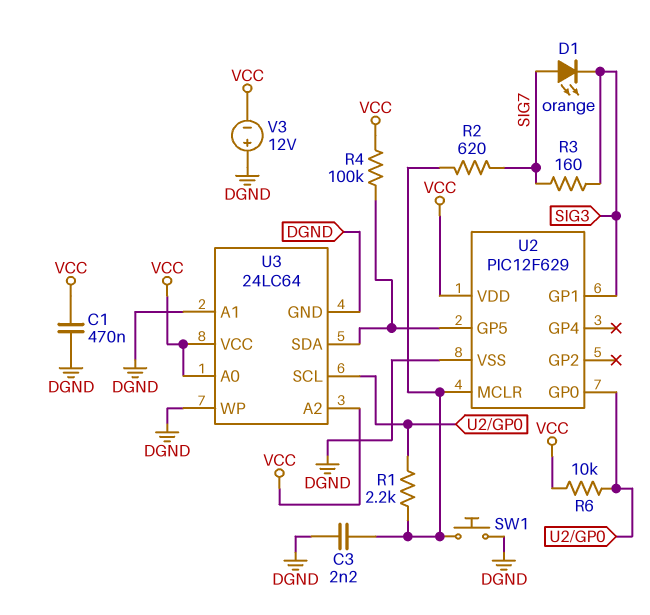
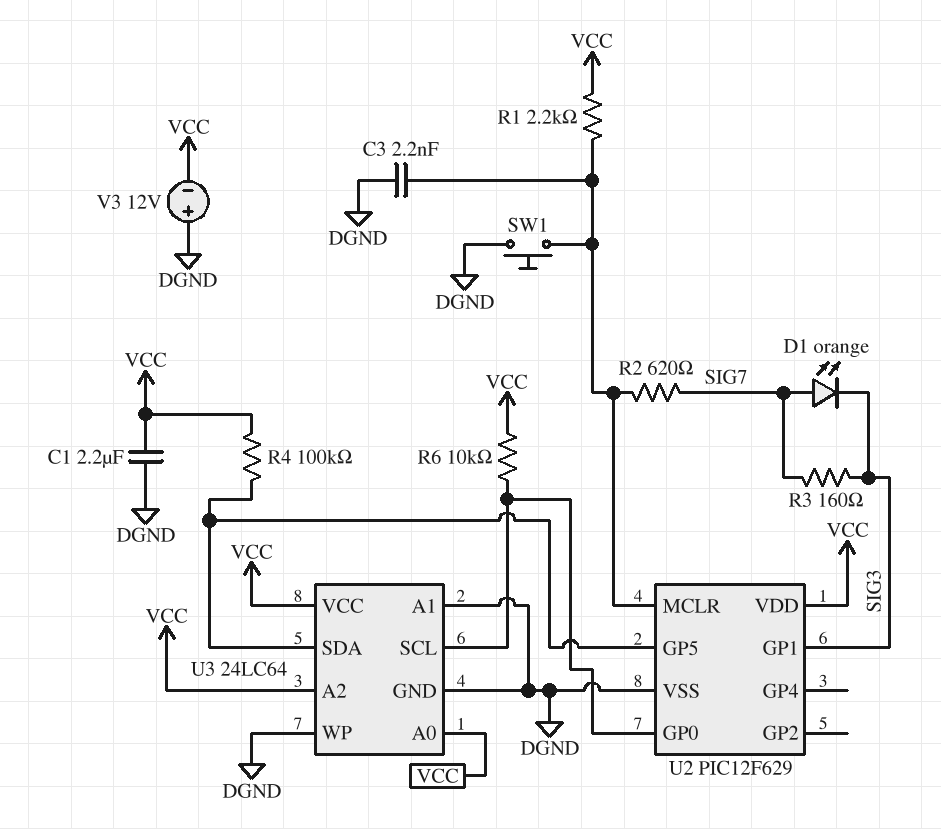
C1: 470nF (DGND, VCC) -> 2.2uF (DGND, VCC)
R1: 2.2k (U2/GP0, U2/MCLR) -> 2.2k (U2/MCLR, VCC)

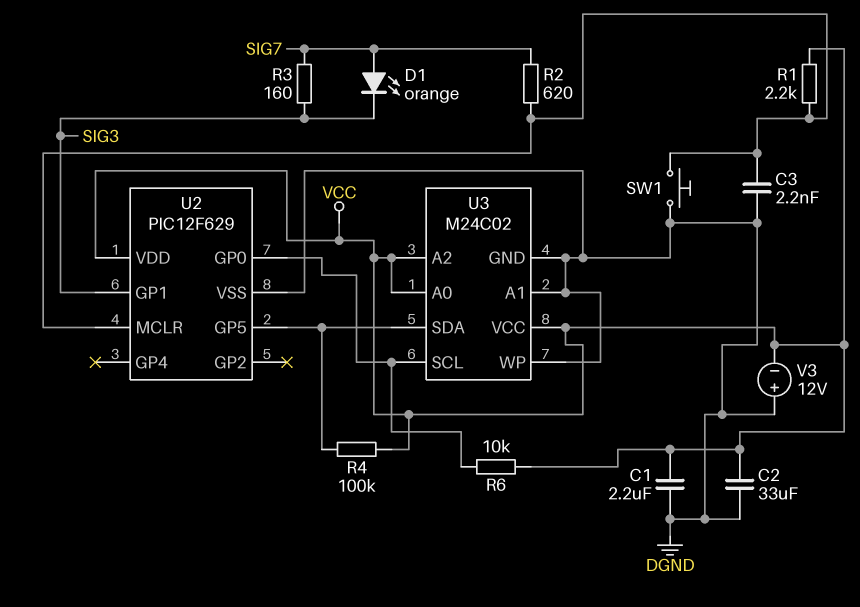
C2: none -> 33uF (DGND, VCC)
U3: 24LC64 -> M24C02

